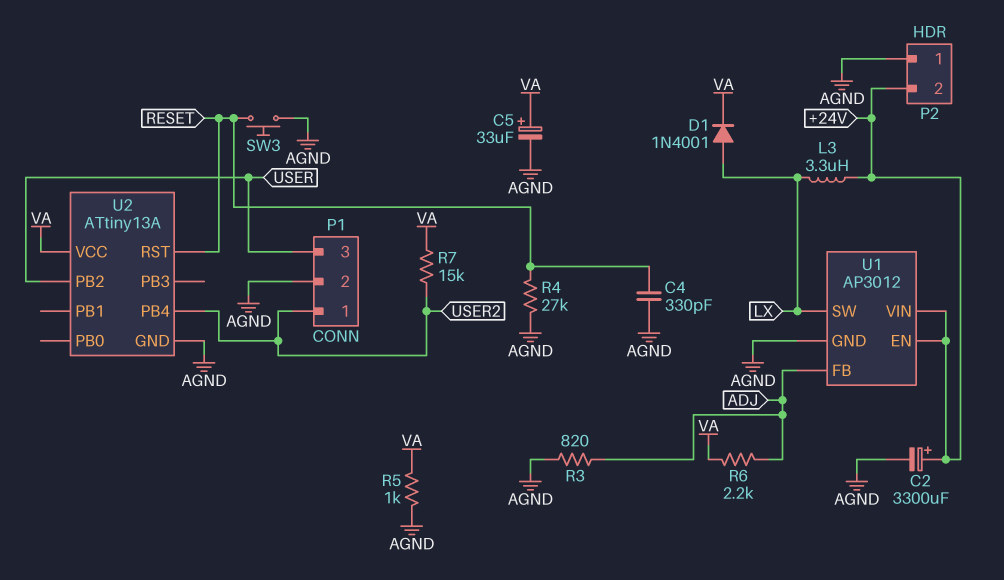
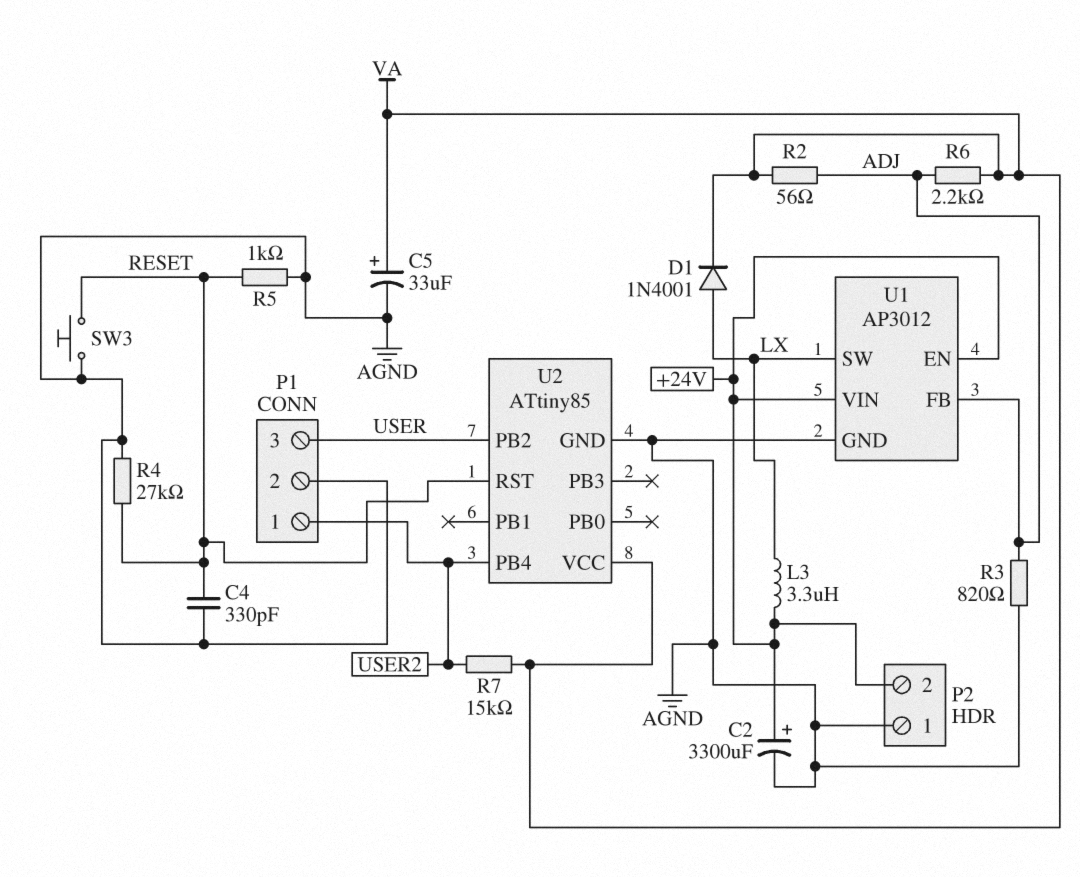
R2: none -> 56 (ADJ, VA)
R5: 1k (AGND, VA) -> 1k (AGND, RESET)
U2: ATtiny13A -> ATtiny85

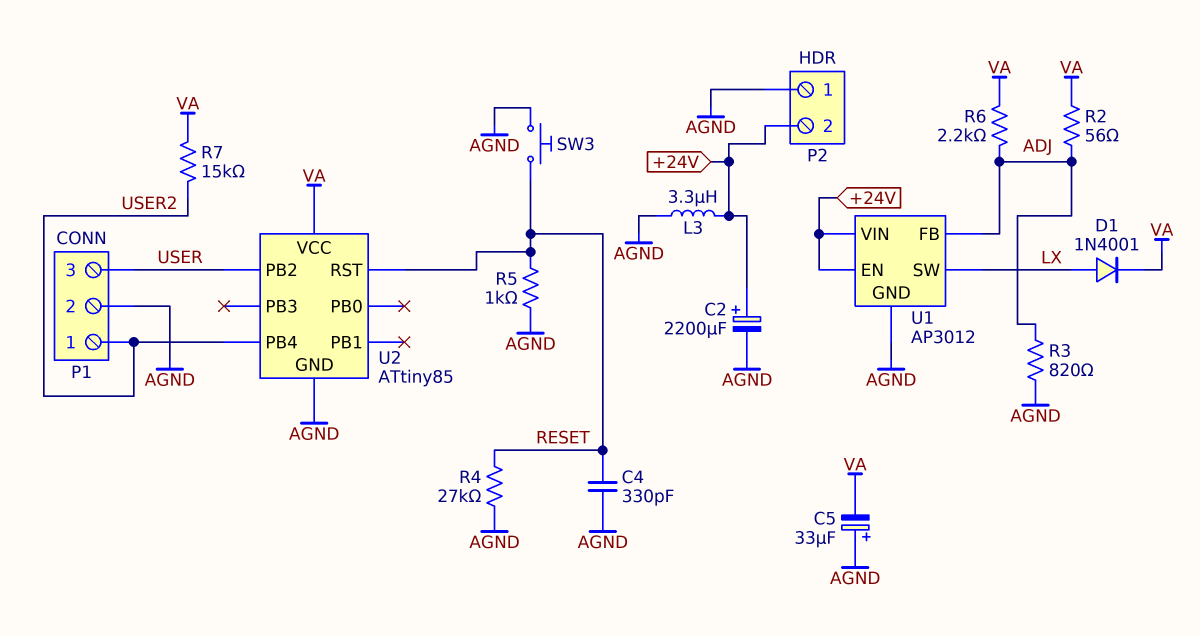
C2: 3300uF (plus +24V, minus AGND) -> 2200uF (plus +24V, minus AGND)
C5: 33uF (plus VA, minus AGND) -> 33uF (plus AGND, minus VA)
L3: 3.3uH (+24V, LX) -> 3.3uH (+24V, AGND)

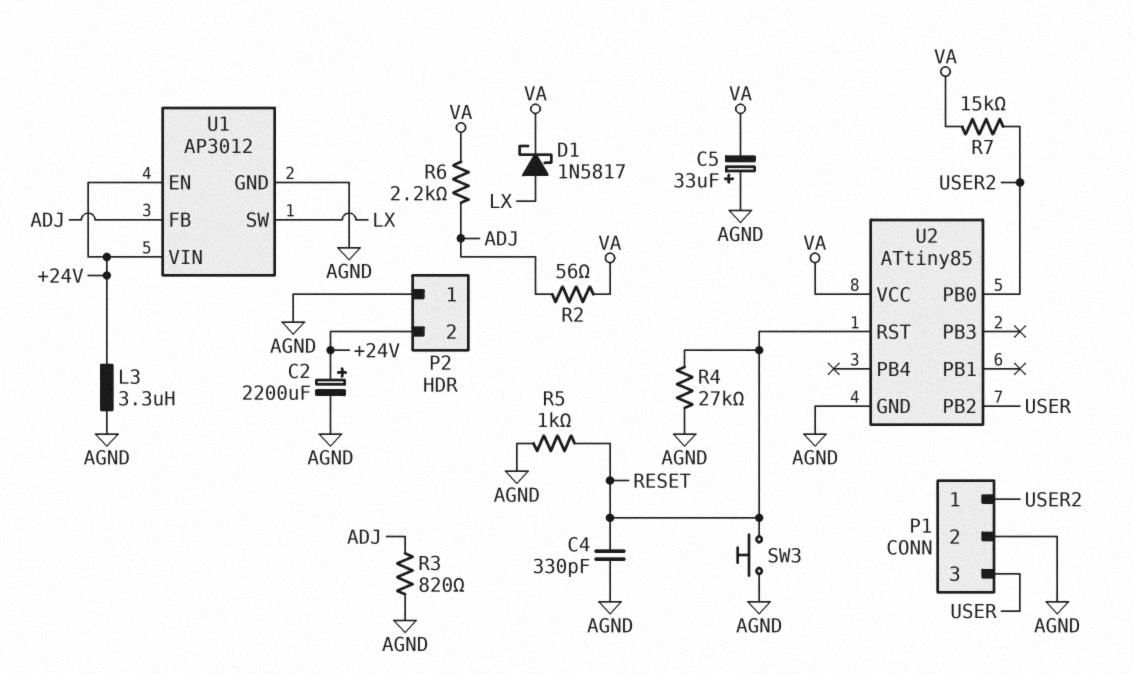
D1: diode 1N4001 (A LX, K VA) -> schottky 1N5817 (A LX, K VA)
U2 pin PB0: none -> USER2
U2 pin PB4: USER2 -> none

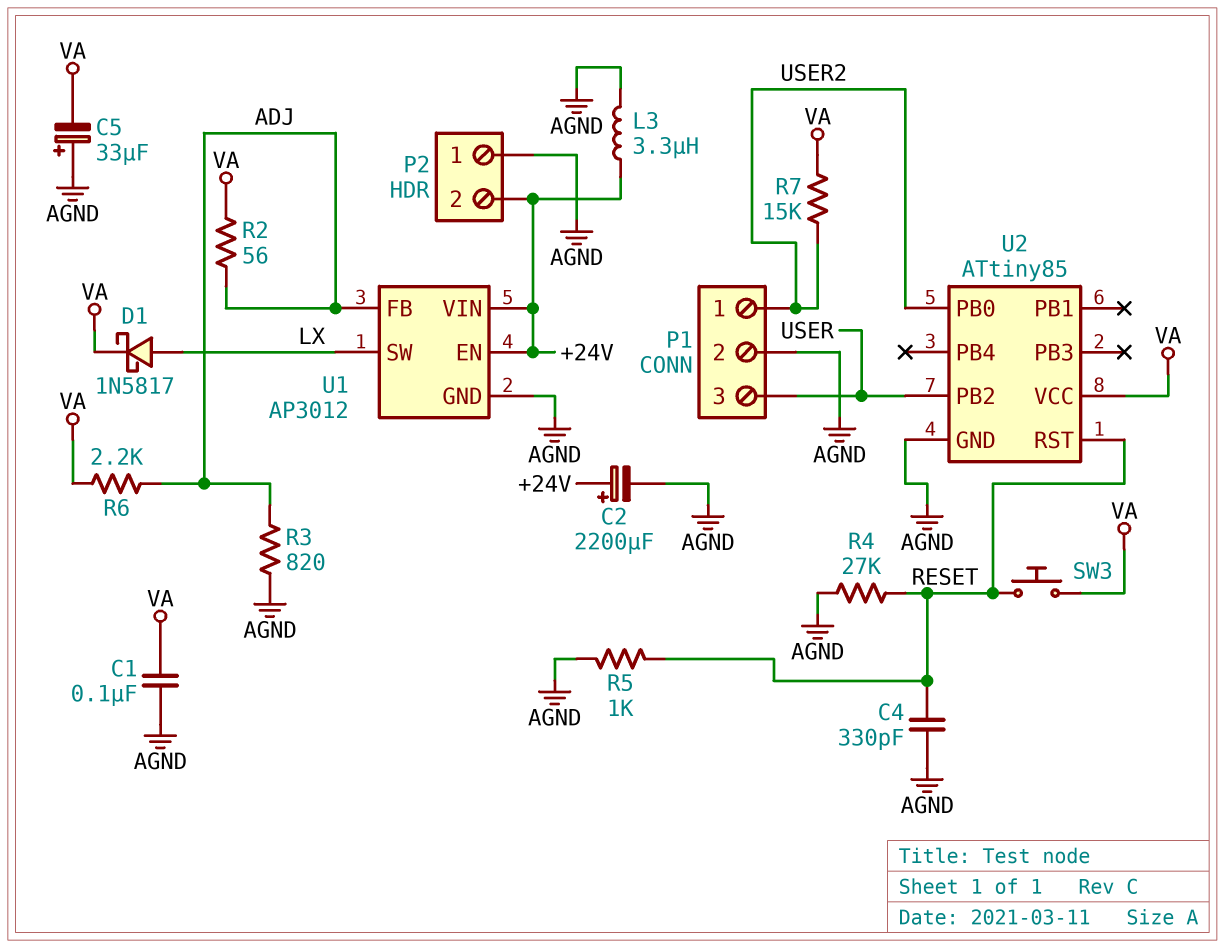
C1: none -> 100nF (AGND, VA)
SW3: button (AGND, RESET) -> button (RESET, VA)

